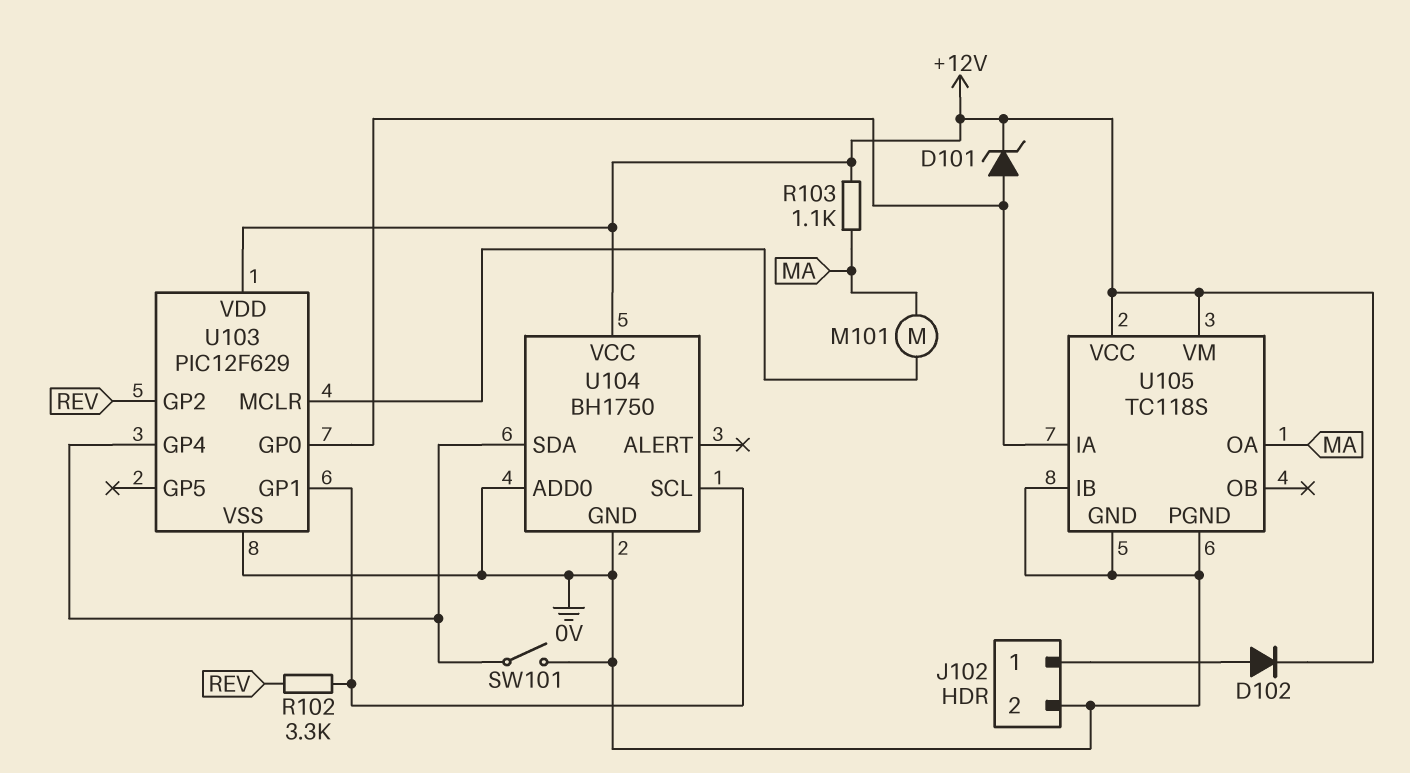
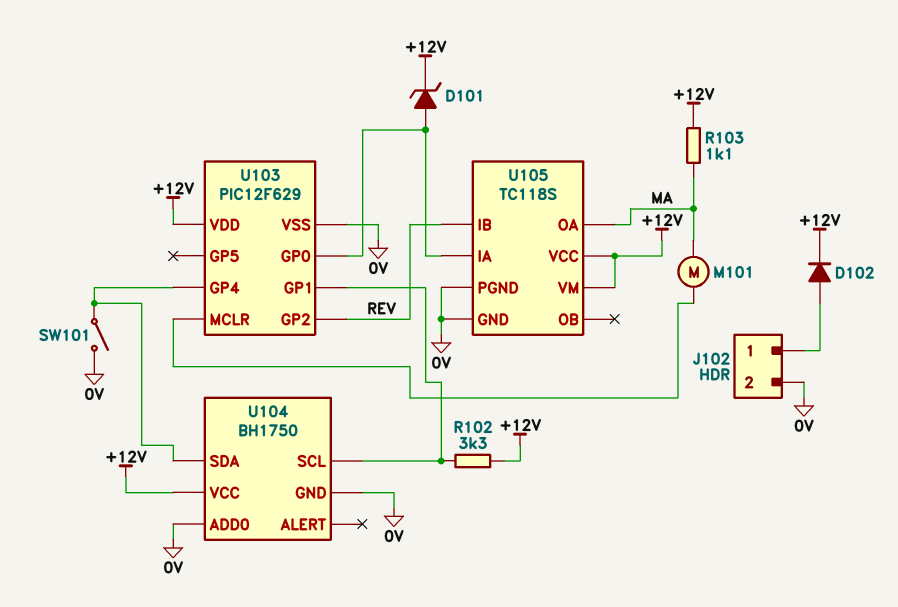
R102: 3.3k (REV, U103/GP1) -> 3.3k (+12V, U103/GP1)
U105 pin IB: 0V -> REV

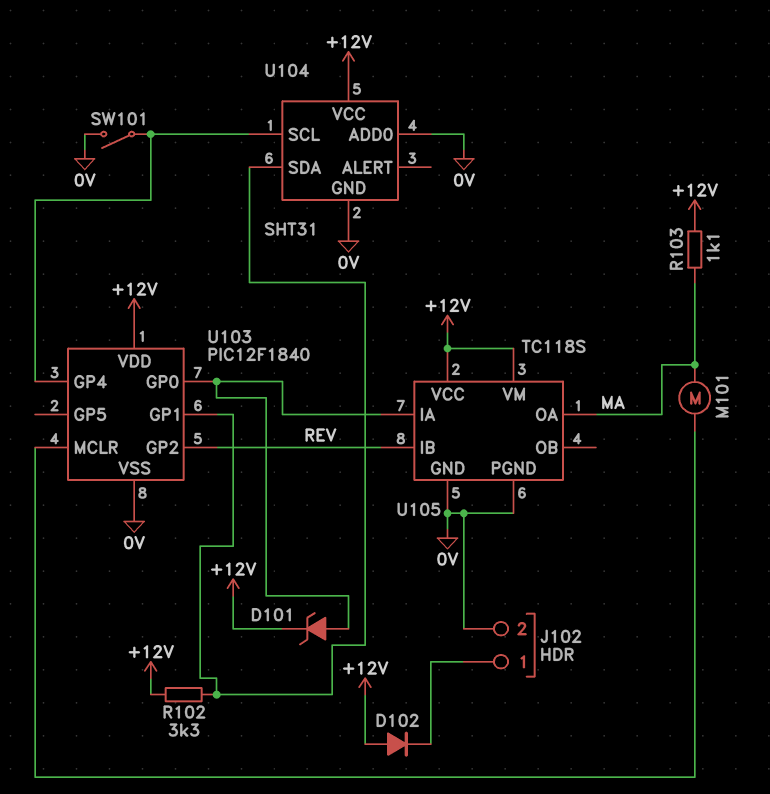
D102: diode (A J102/1, K +12V) -> diode (A +12V, K J102/1)
U103: PIC12F629 -> PIC12F1840
U104: BH1750 -> SHT31
U104 pin SCL: U103/GP1 -> U103/GP4
U104 pin SDA: U103/GP4 -> U103/GP1

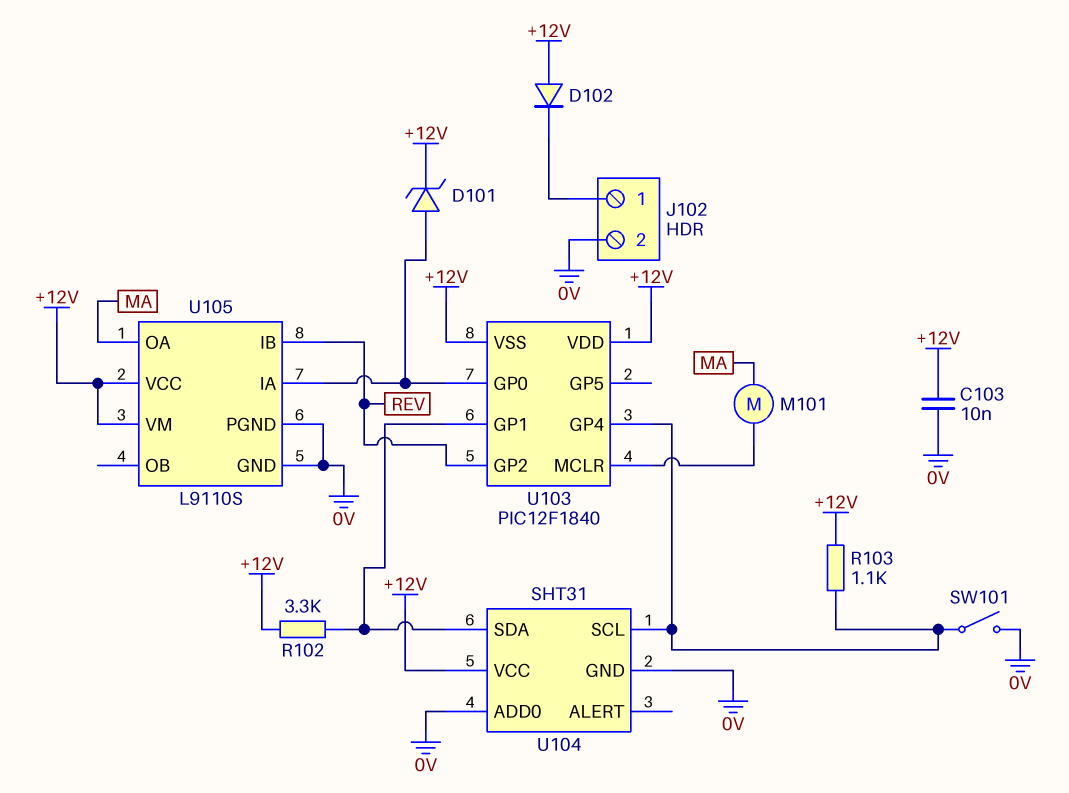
C103: none -> 10nF (+12V, 0V)
R103: 1.1k (+12V, MA) -> 1.1k (+12V, U103/GP4)
U103 pin VSS: 0V -> +12V
U105: TC118S -> L9110S

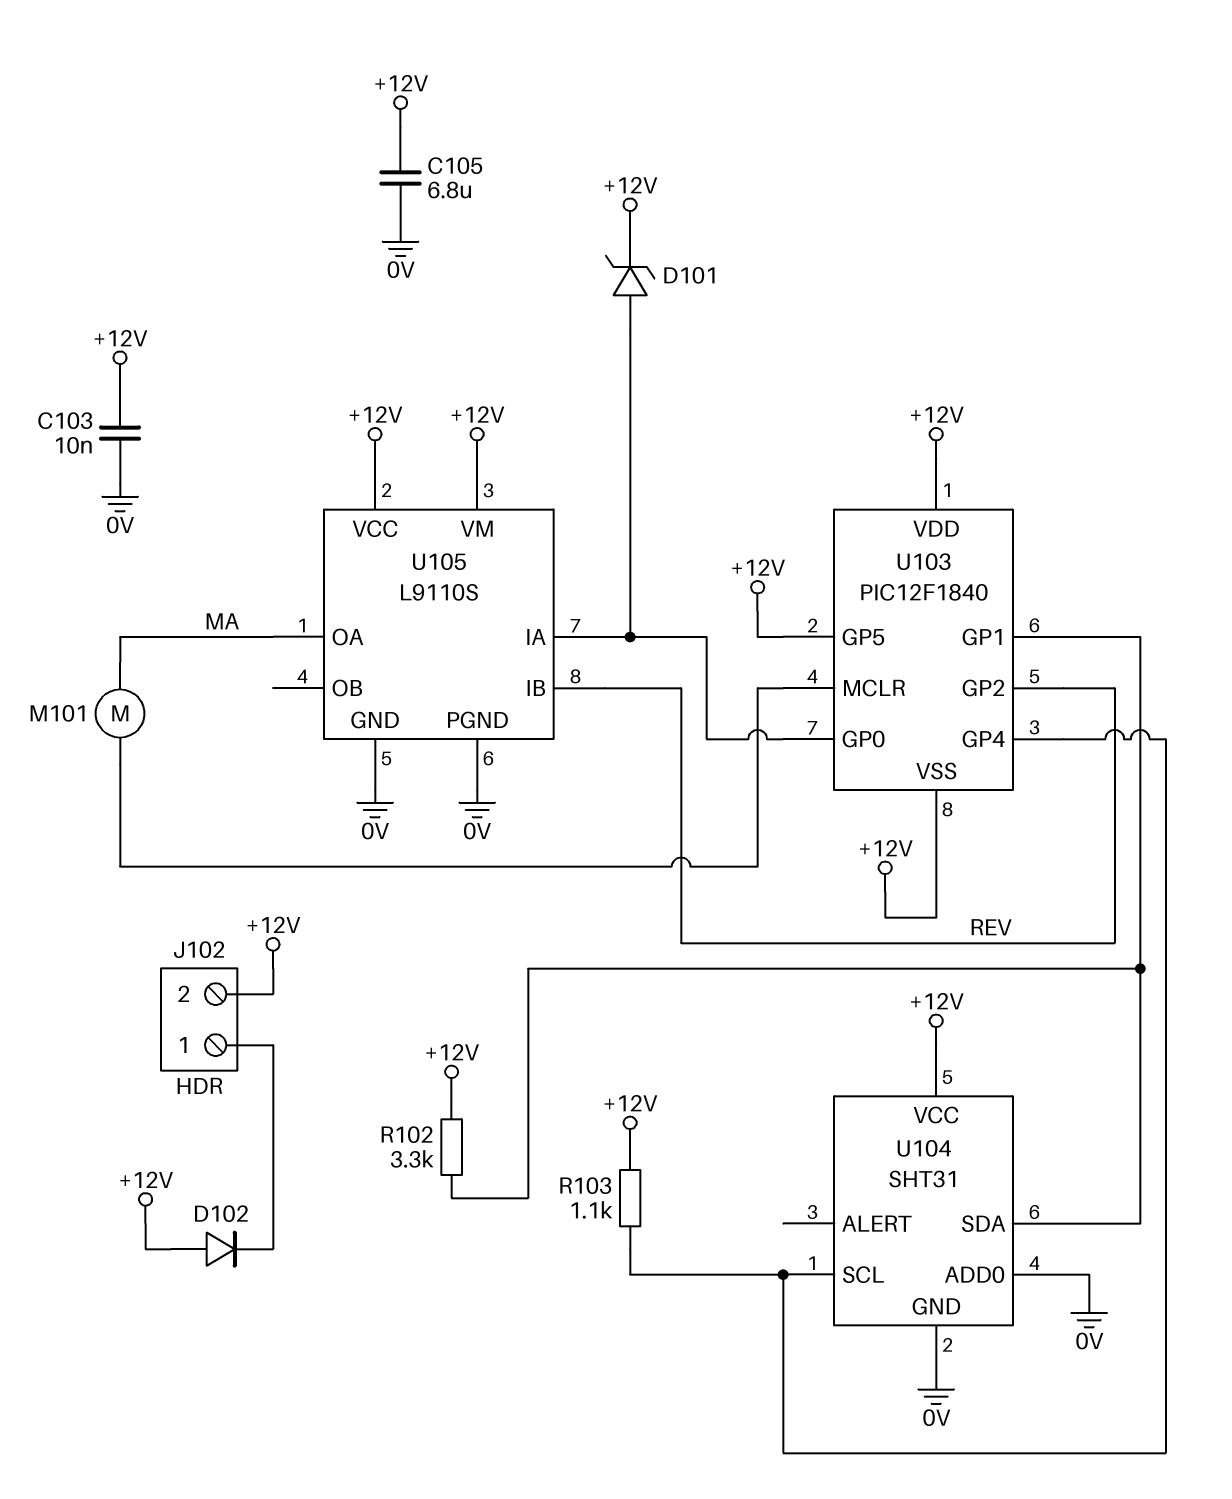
C105: none -> 6.8uF (+12V, 0V)
J102 pin 2: 0V -> +12V
SW101: switch (0V, U103/GP4) -> none
U103 pin GP5: none -> +12V

